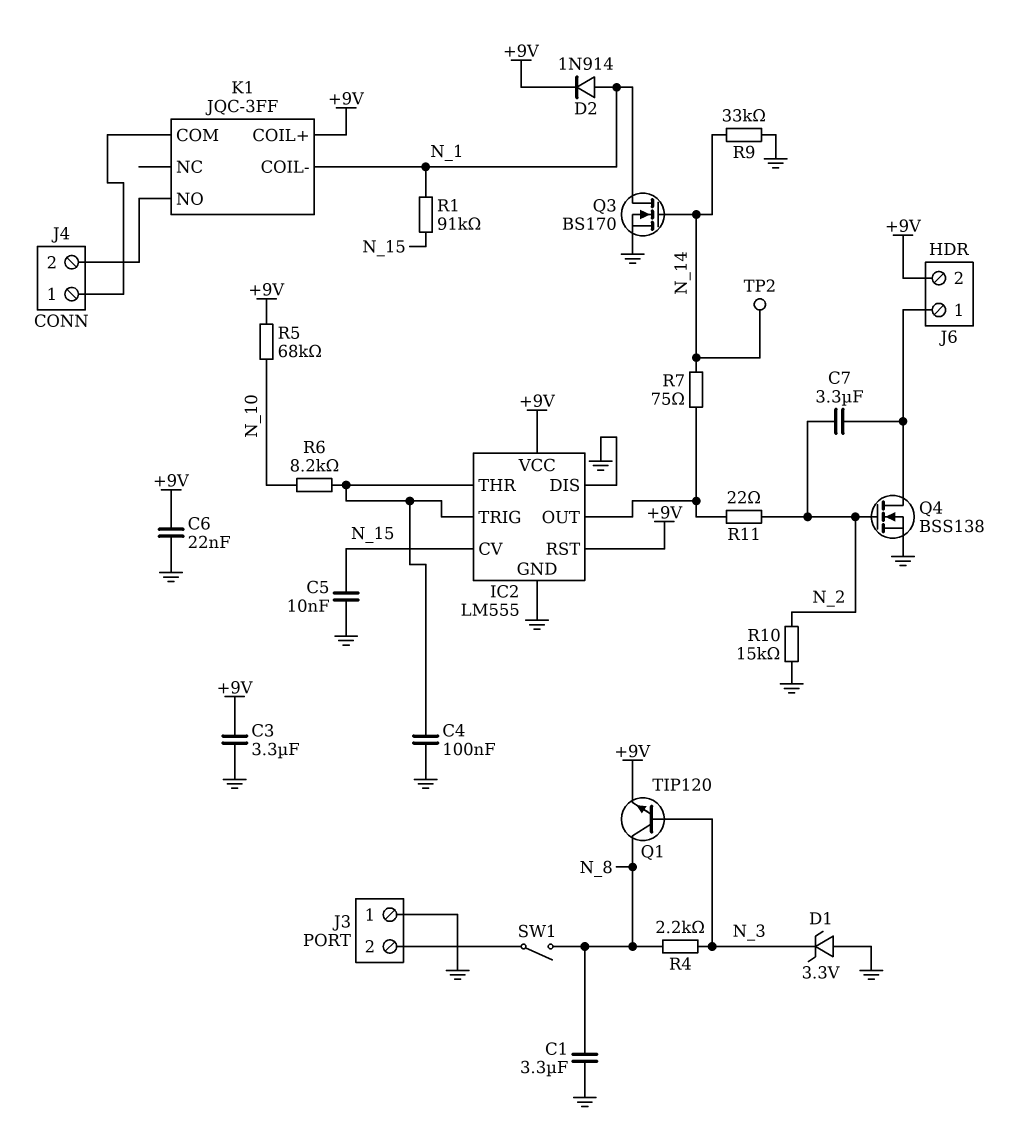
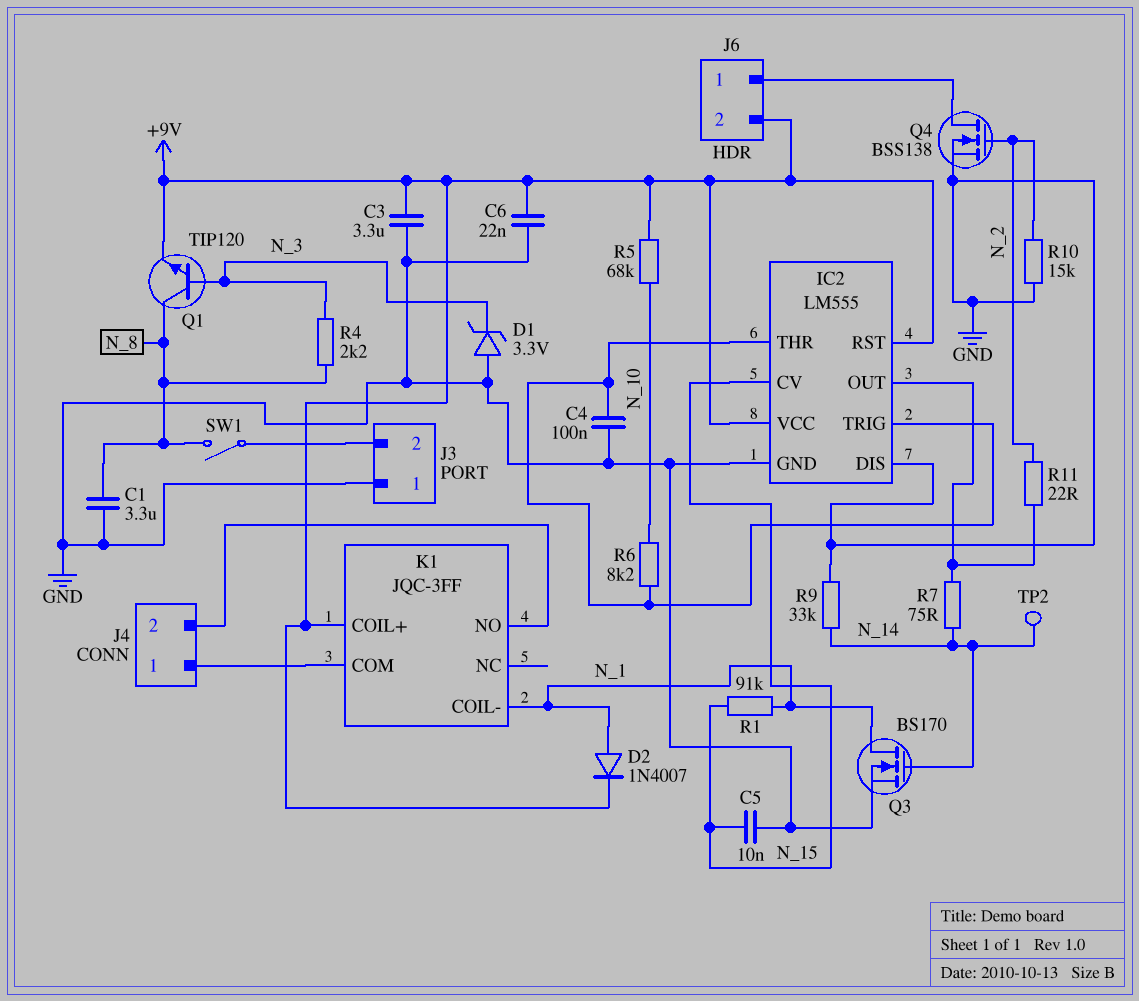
C7: 3.3uF (J6/1, N_2) -> none
D2: diode 1N914 (A N_1, K +9V) -> diode 1N4007 (A N_1, K +9V)

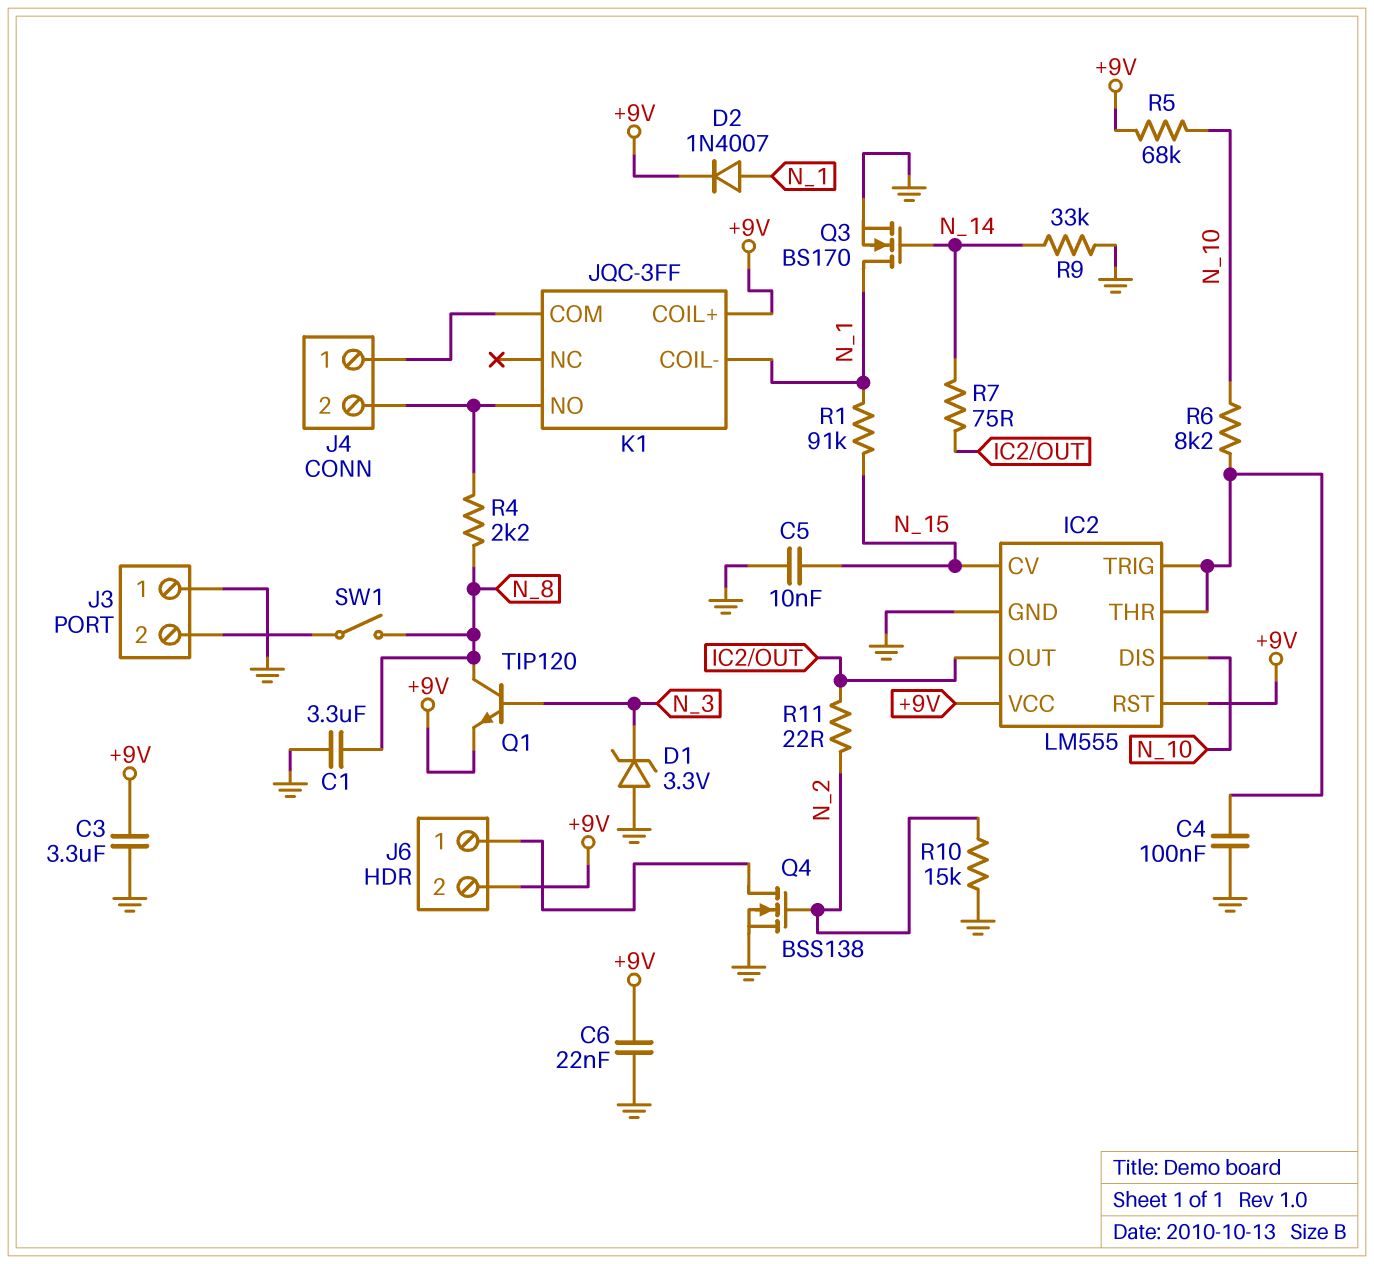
IC2 pin DIS: GND -> N_10
R4: 2.2k (N_3, N_8) -> 2.2k (J4/2, N_8)
TP2: test point (N_14) -> none

